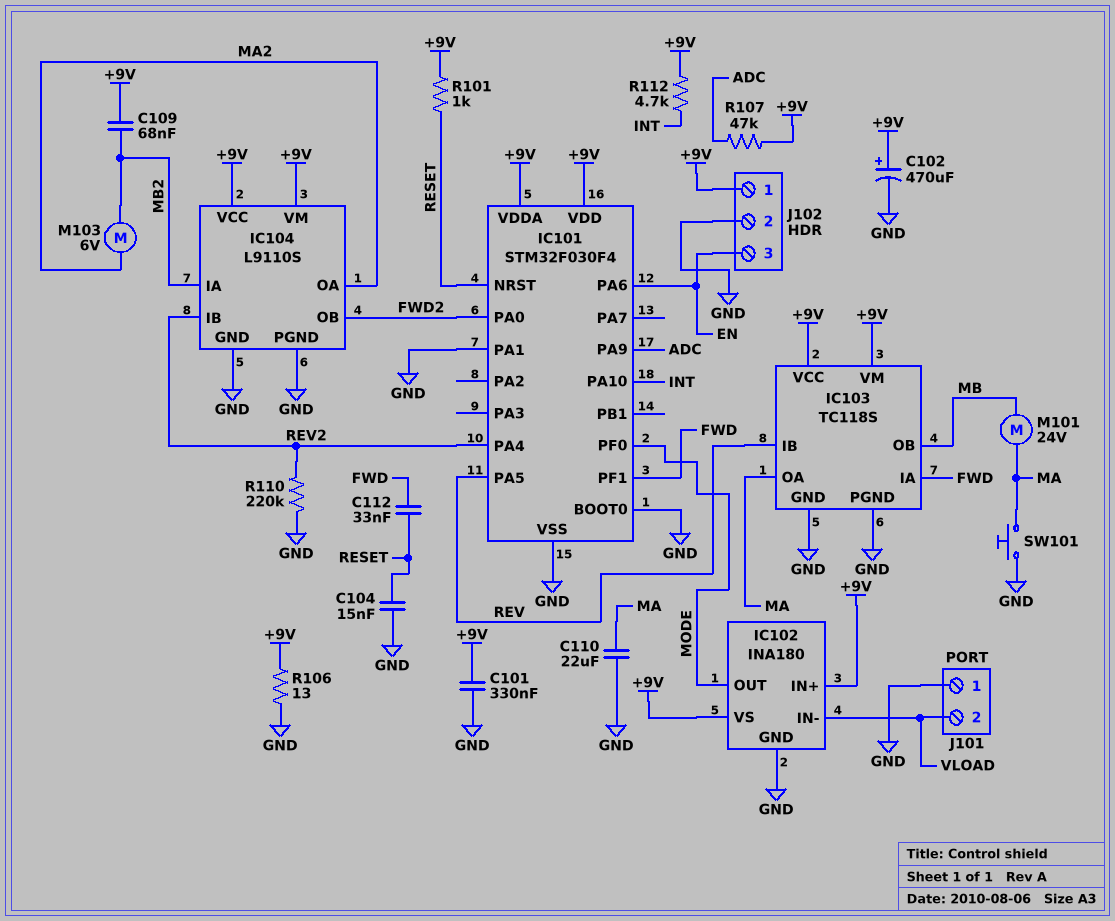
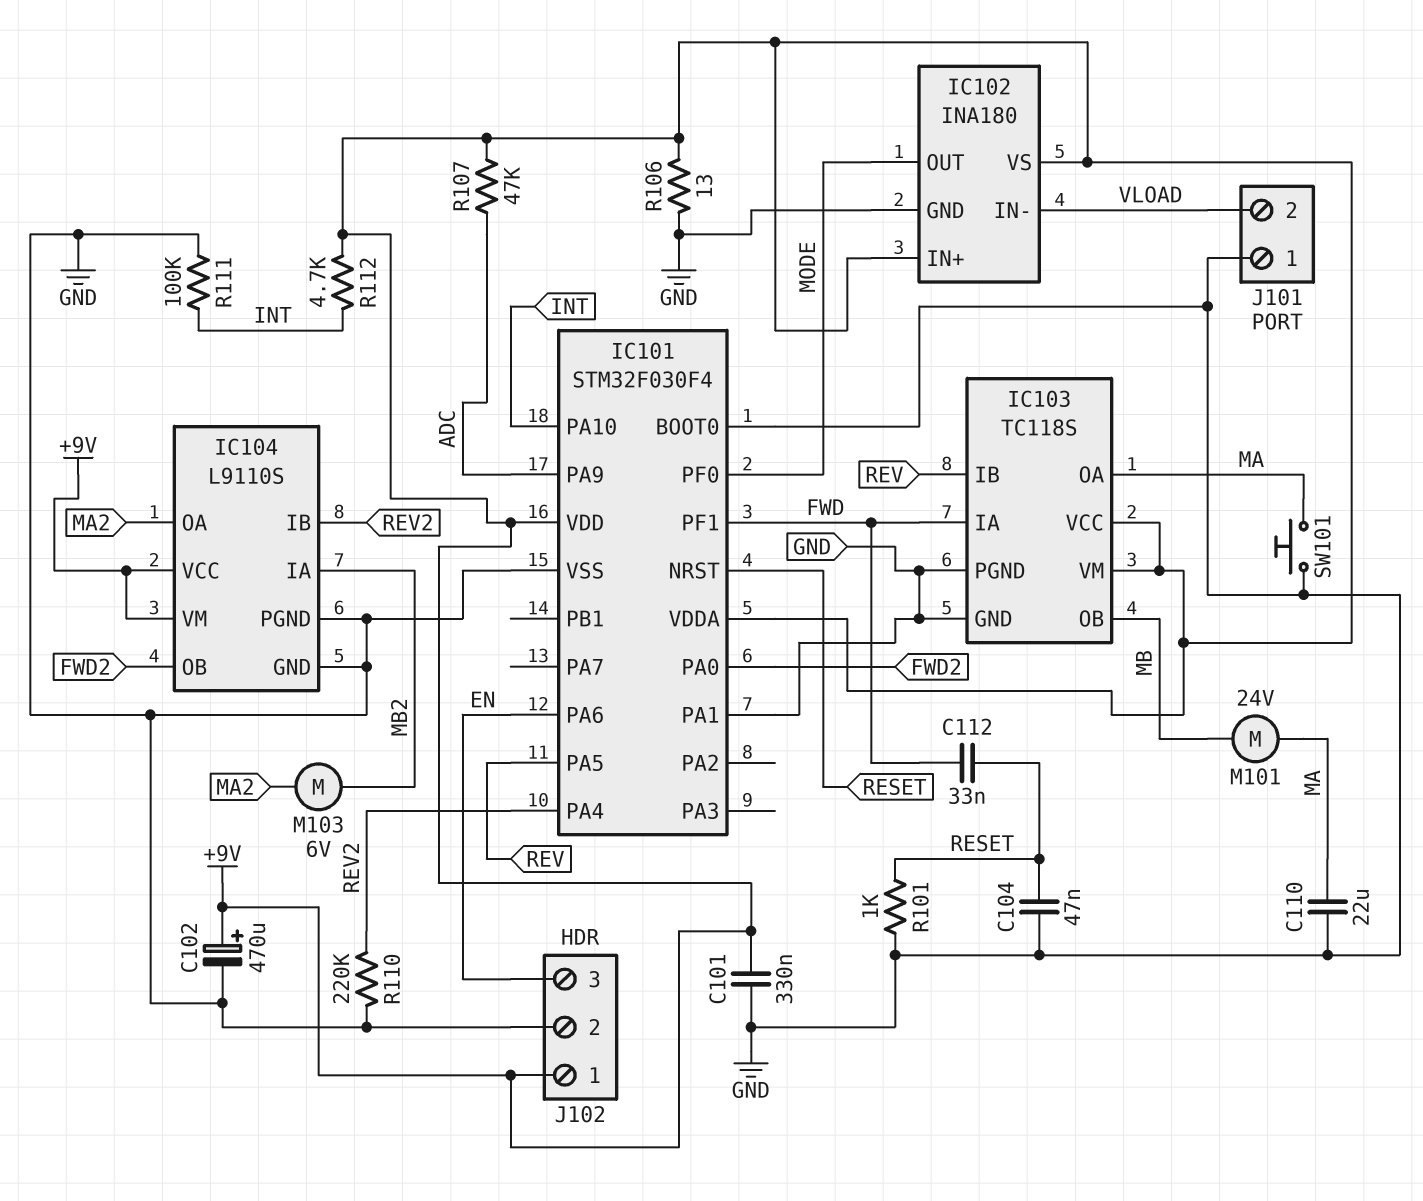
C104: 15nF (GND, RESET) -> 47nF (GND, RESET)
C109: 68nF (+9V, MB2) -> none
R101: 1k (+9V, RESET) -> 1k (GND, RESET)
R111: none -> 100k (GND, INT)

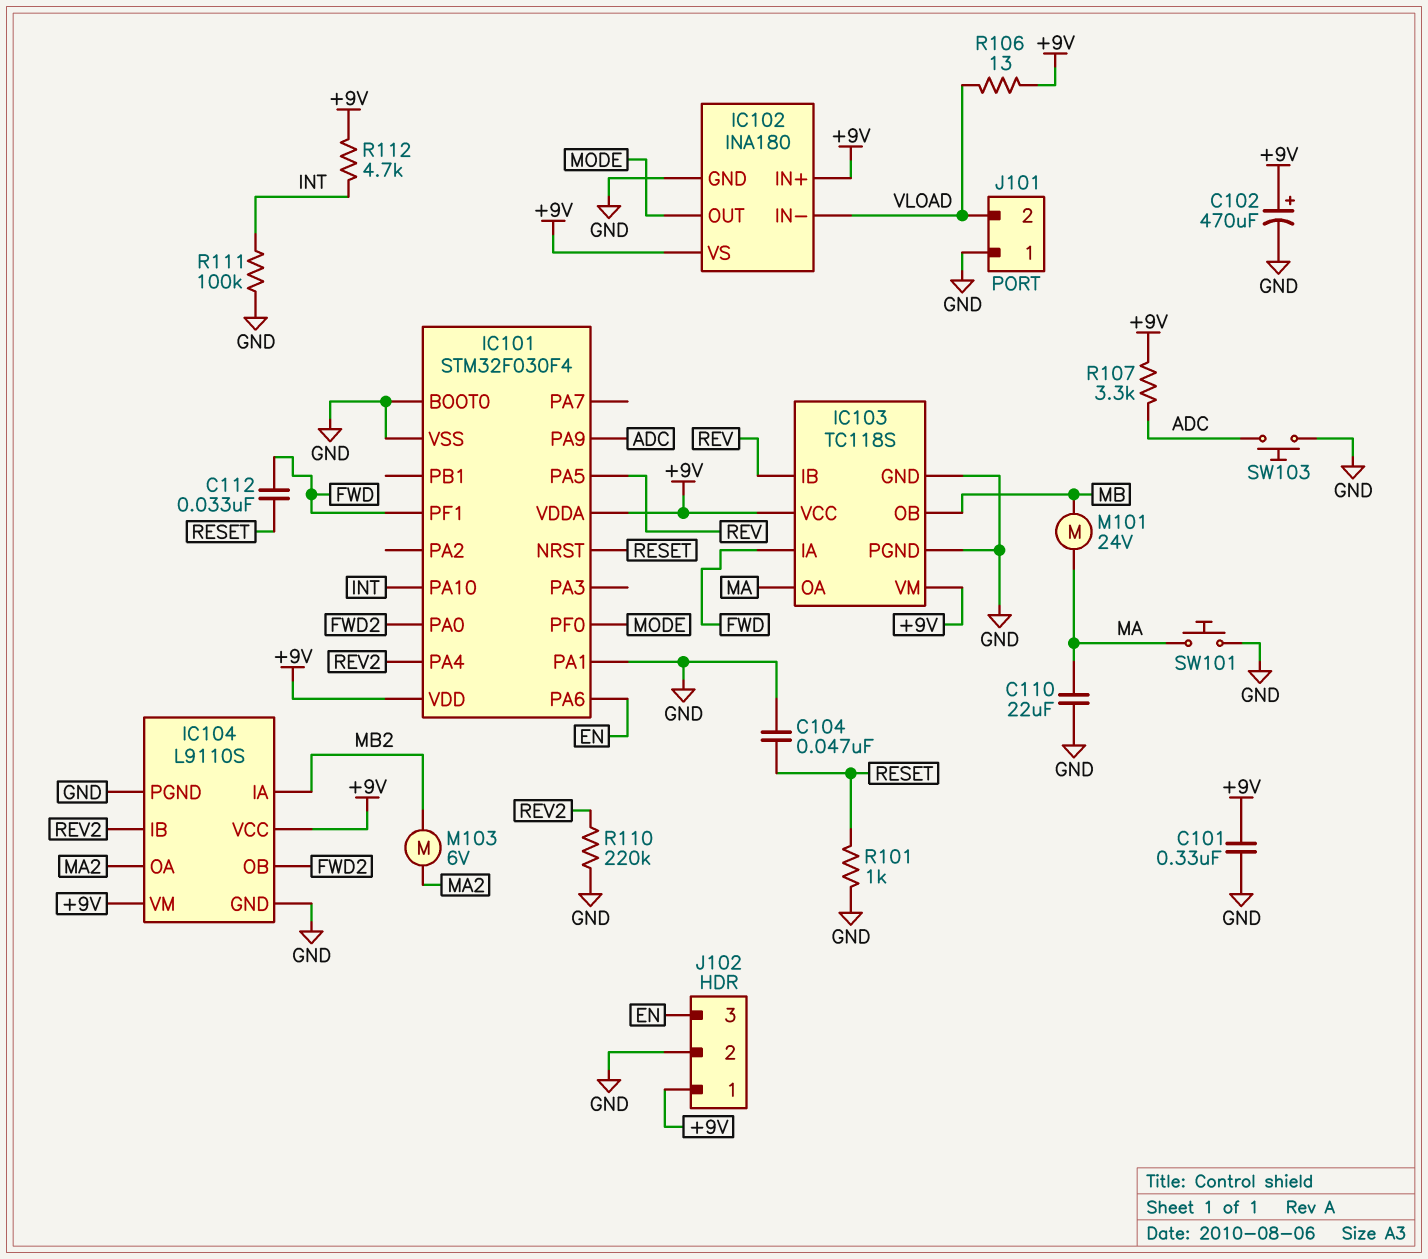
R106: 13 (+9V, GND) -> 13 (+9V, VLOAD)
R107: 47k (+9V, ADC) -> 3.3k (+9V, ADC)
SW103: none -> button (ADC, GND)

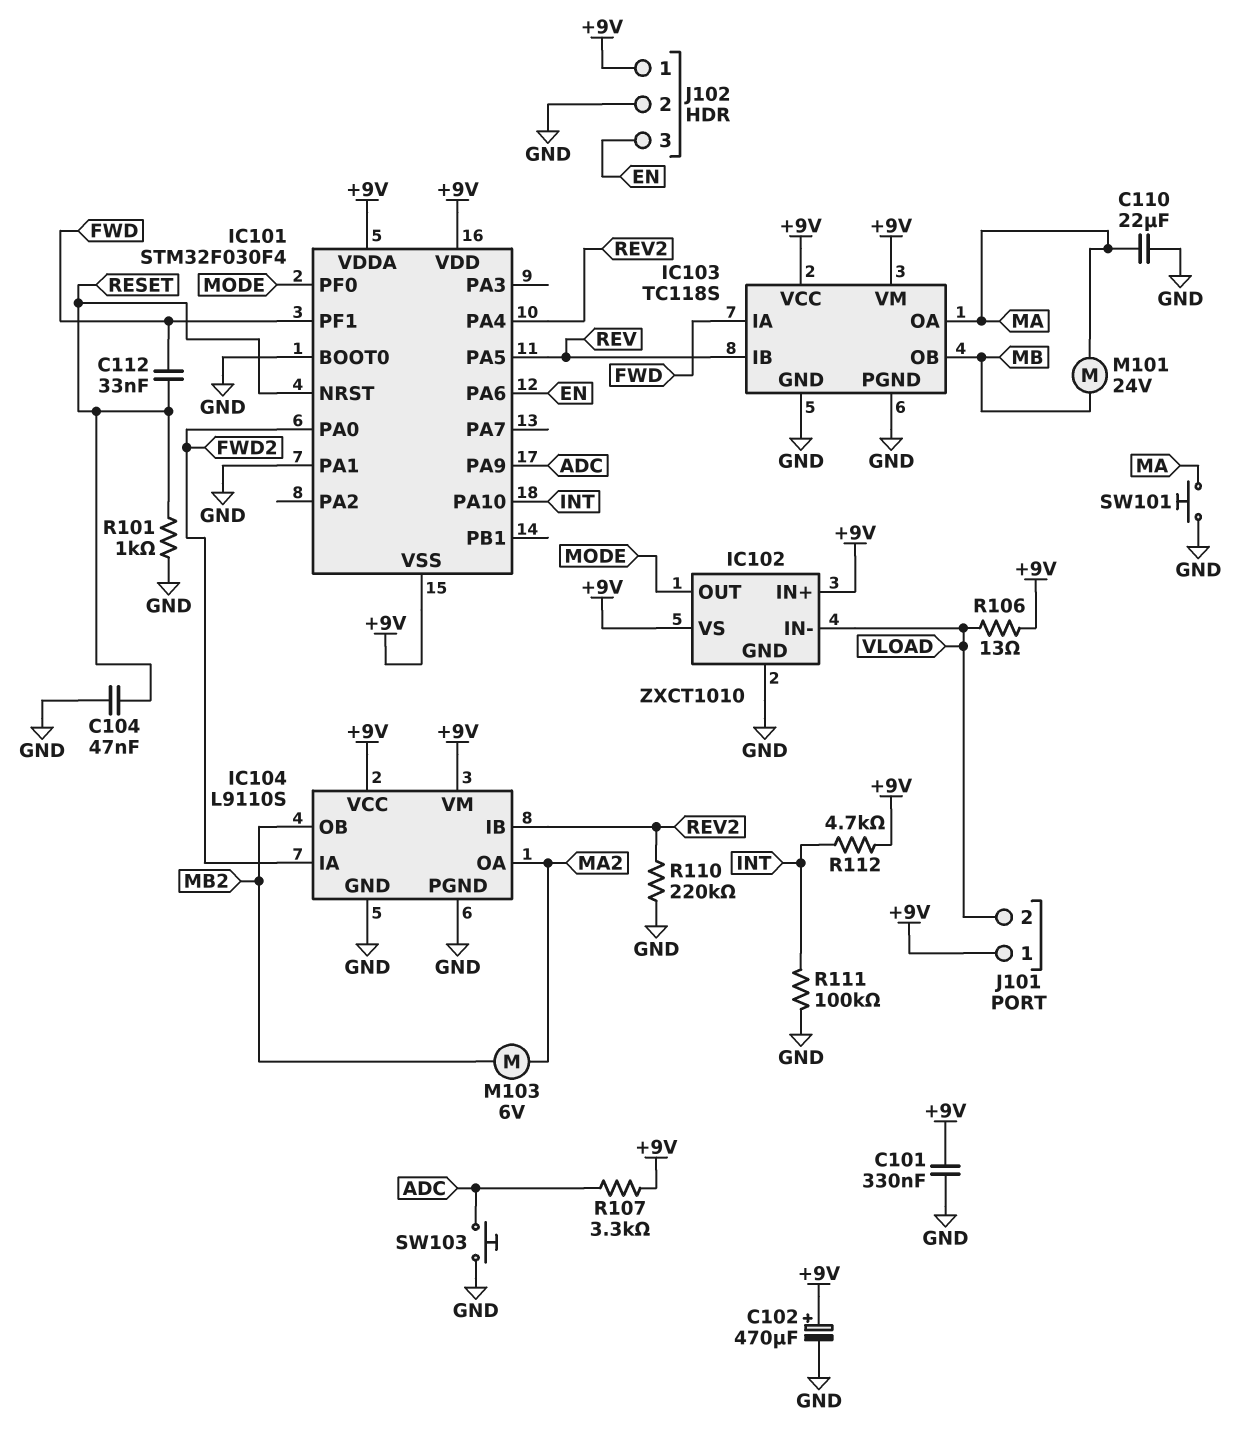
IC101 pin VSS: GND -> +9V
IC102: INA180 -> ZXCT1010
IC104 pin IA: MB2 -> FWD2
IC104 pin OB: FWD2 -> MB2
J101 pin 1: GND -> +9V

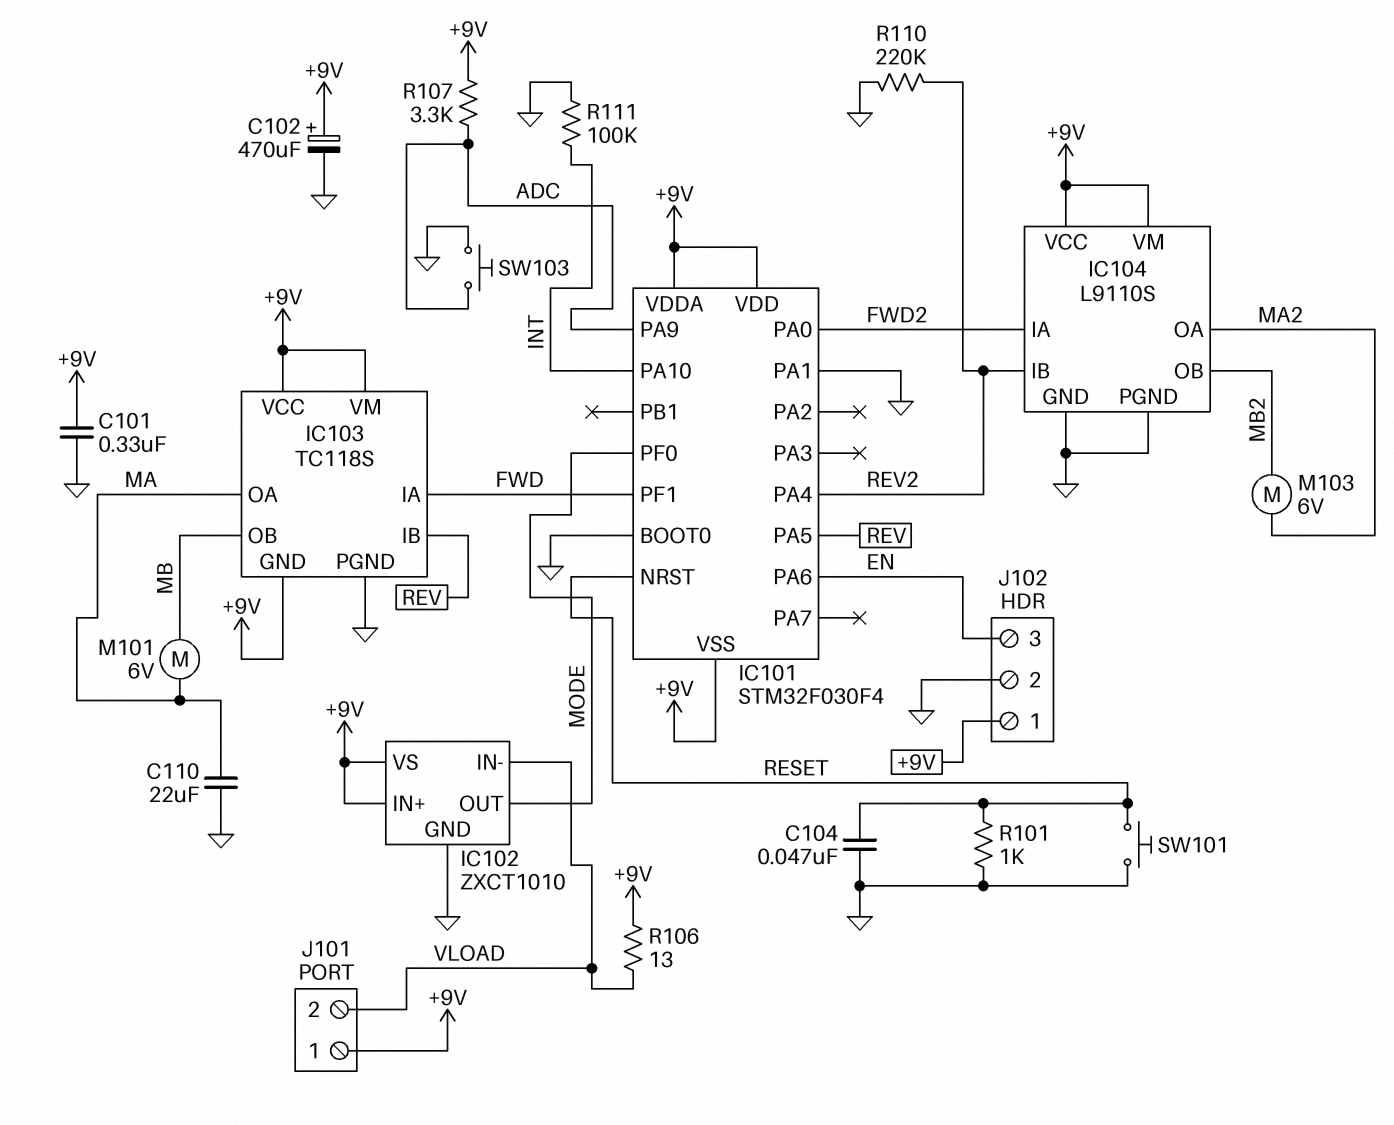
C112: 33nF (FWD, RESET) -> none
IC103 pin GND: GND -> +9V
M101: motor 24V (MA, MB) -> motor 6V (MA, MB)
R112: 4.7k (+9V, INT) -> none
SW101: button (GND, MA) -> button (GND, RESET)

